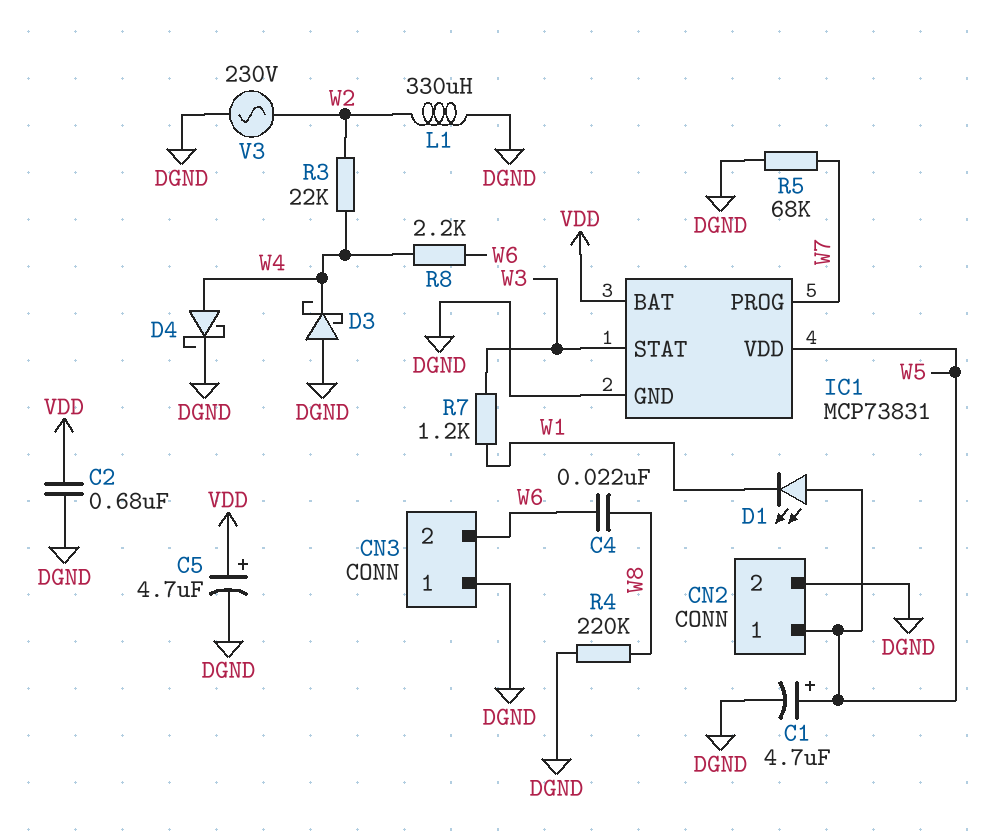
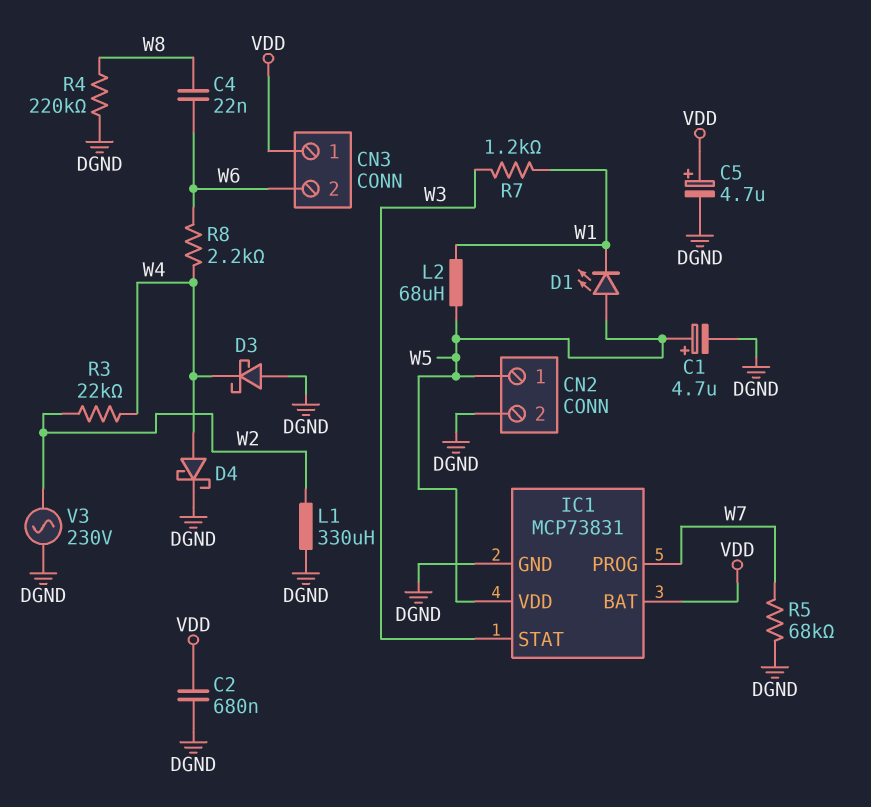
CN3 pin 1: DGND -> VDD
L2: none -> 68uH (W1, W5)

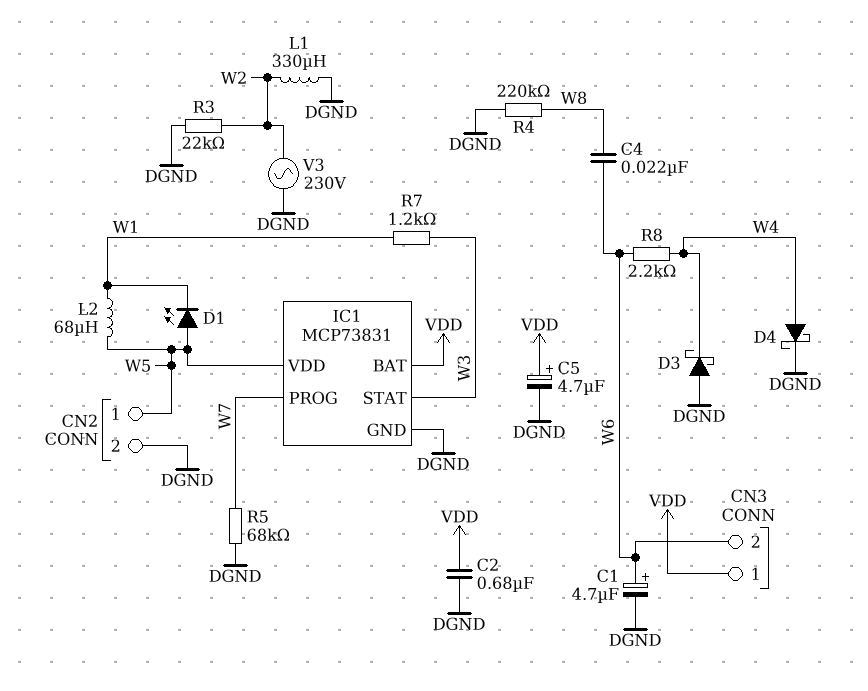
C1: 4.7uF (plus W5, minus DGND) -> 4.7uF (plus W6, minus DGND)
R3: 22k (W2, W4) -> 22k (DGND, W2)

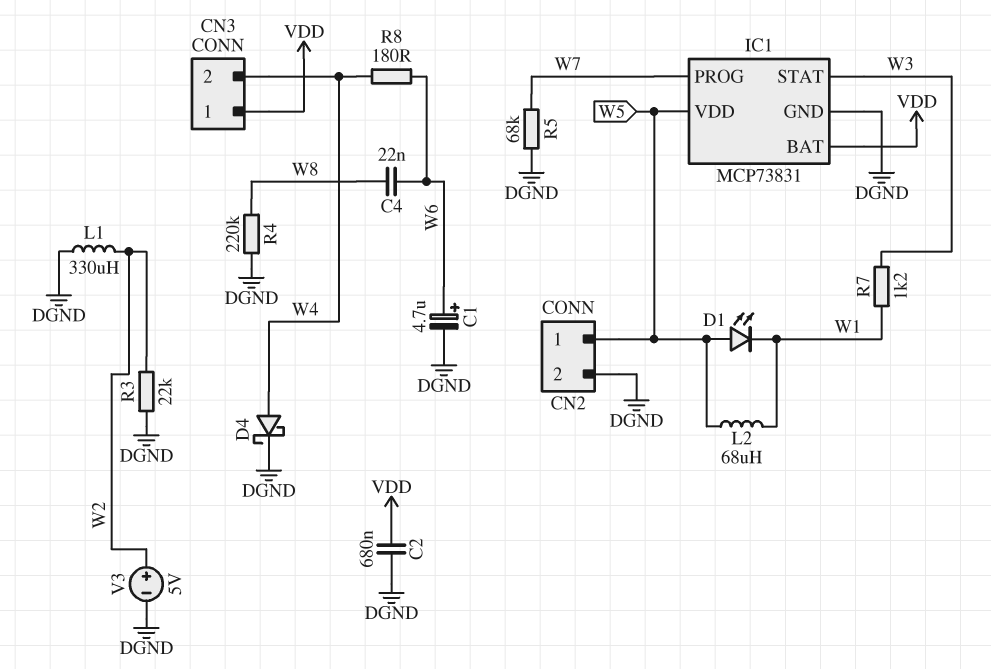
C5: 4.7uF (plus VDD, minus DGND) -> none
CN3 pin 2: W6 -> W4
D3: schottky (A DGND, K W4) -> none
R8: 2.2k (W4, W6) -> 180 (W4, W6)
V3: AC 230V (DGND, W2) -> 5V (plus W2, minus DGND)

